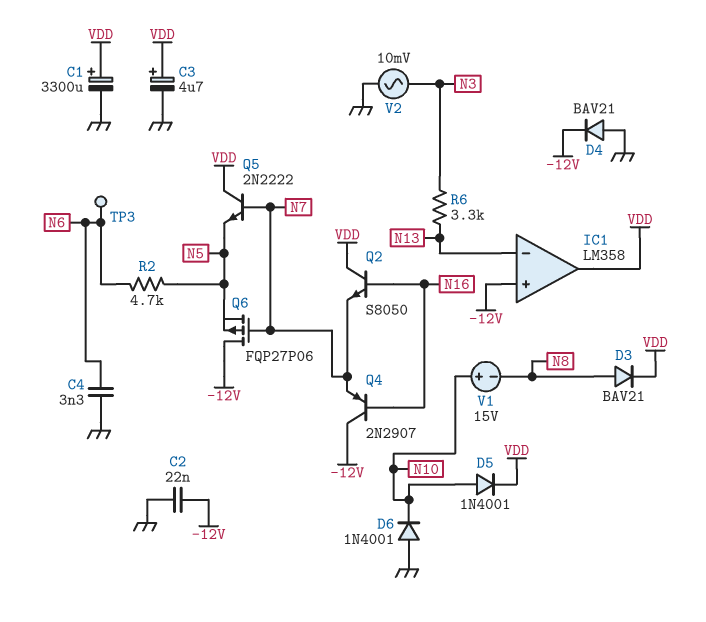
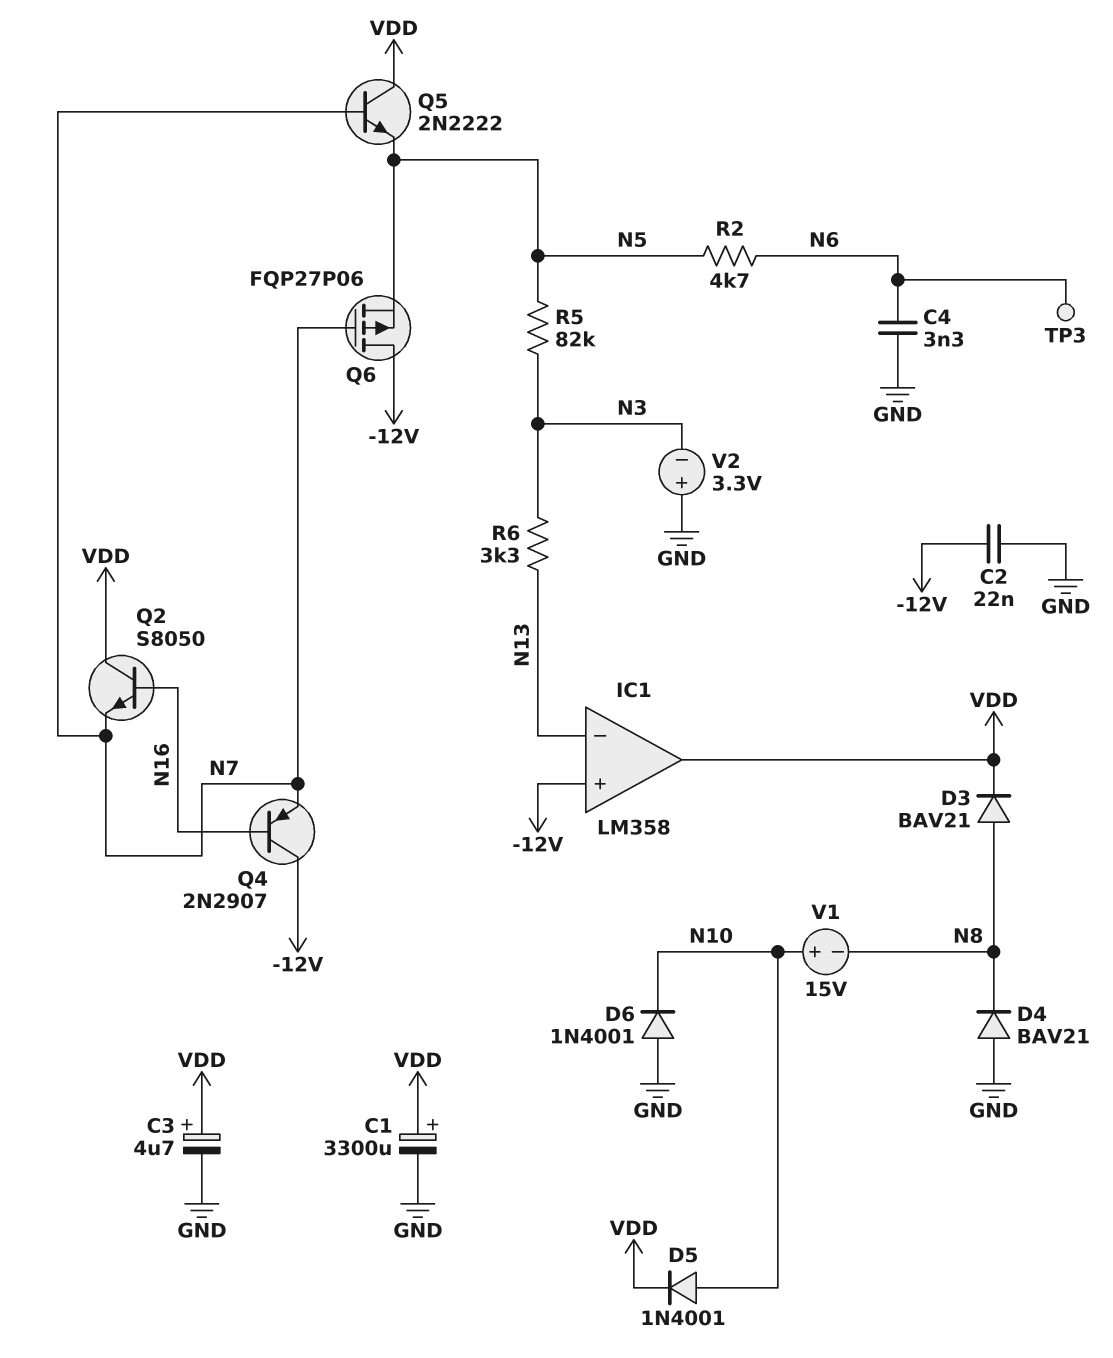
D4: diode BAV21 (A GND, K -12V) -> diode BAV21 (A GND, K N8)
R5: none -> 82k (N3, N5)
V2: AC 10mV (GND, N3) -> 3.3V (plus GND, minus N3)

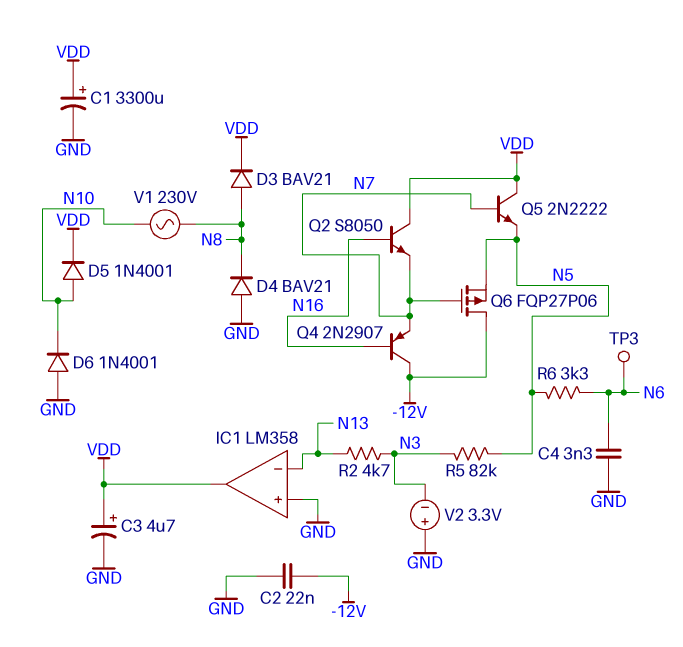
IC1 pin in+: -12V -> GND
R2: 4.7k (N5, N6) -> 4.7k (N3, N13)
R6: 3.3k (N3, N13) -> 3.3k (N5, N6)
V1: 15V (plus N10, minus N8) -> AC 230V (N8, N10)

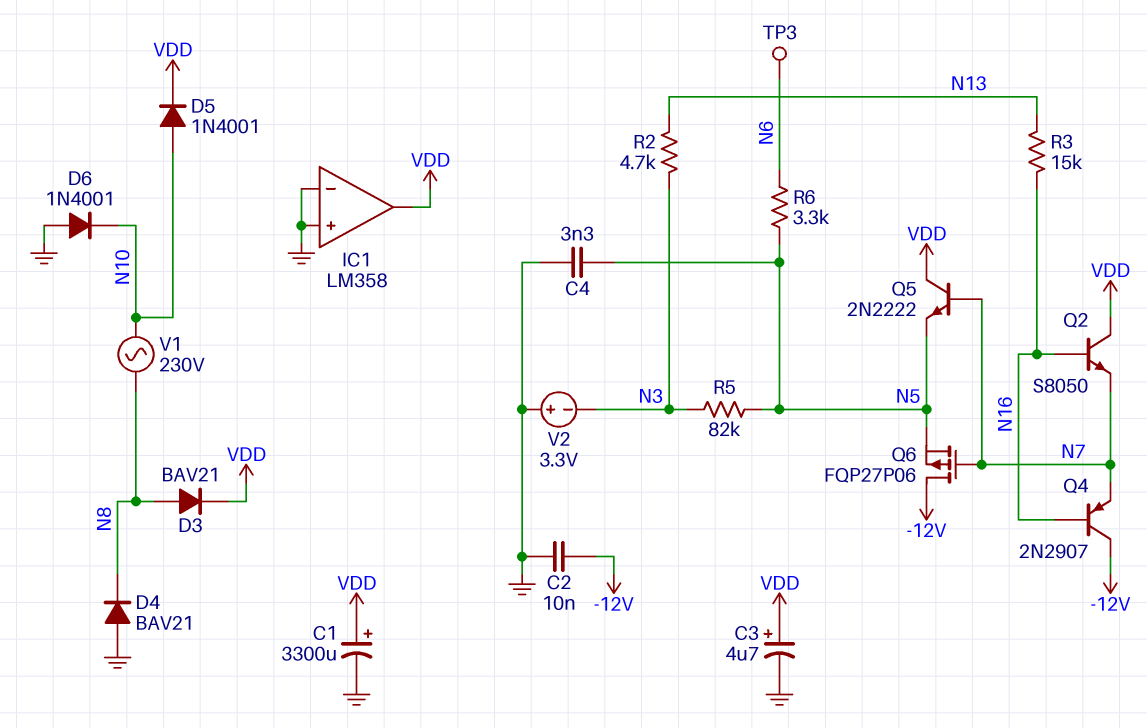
C2: 22nF (-12V, GND) -> 10nF (-12V, GND)
C4: 3.3nF (GND, N6) -> 3.3nF (GND, N5)
IC1 pin in-: N13 -> GND
R3: none -> 15k (N13, N16)

